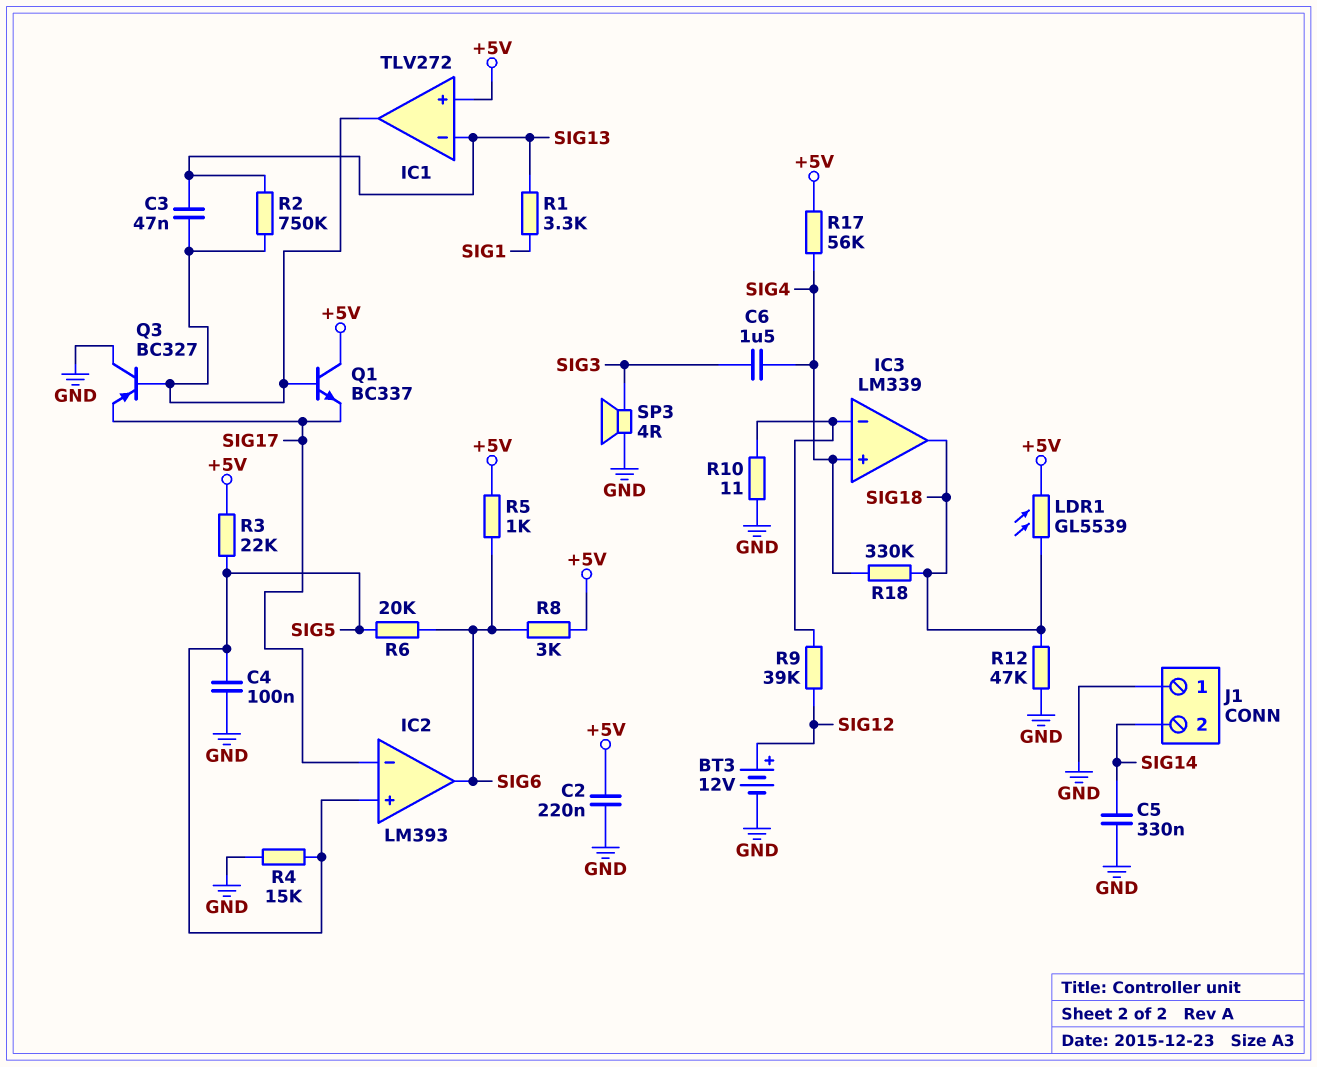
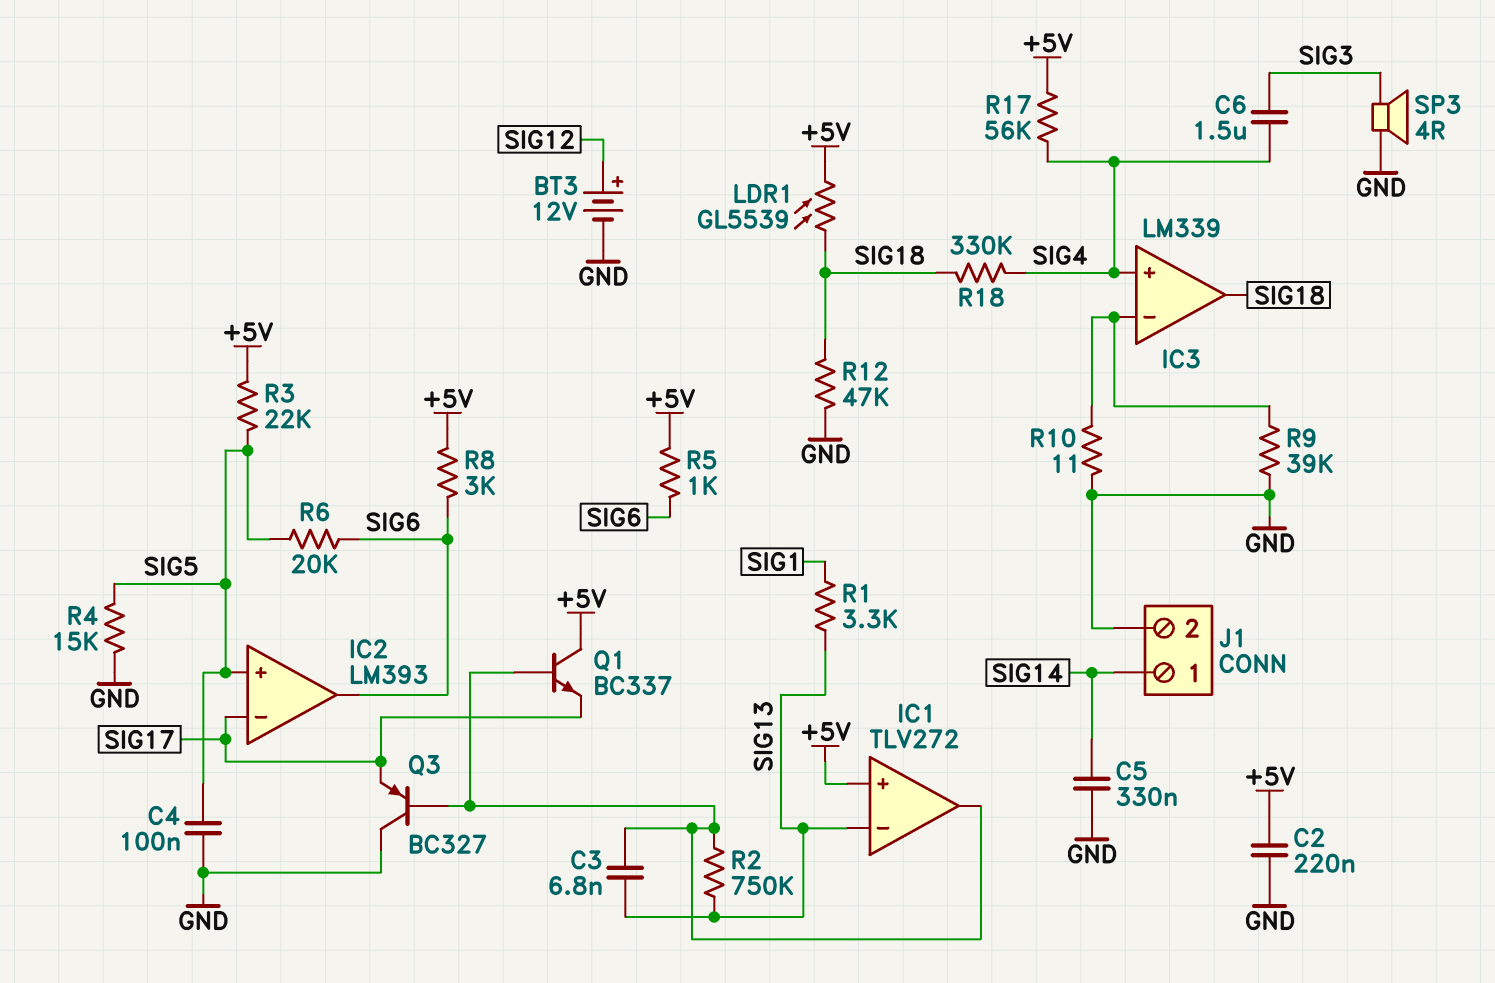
C3: 47nF (IC1/out, SIG13) -> 6.8nF (IC1/out, SIG13)
J1 pin 1: GND -> SIG14
J1 pin 2: SIG14 -> GND
R9: 39k (IC3/in-, SIG12) -> 39k (GND, IC3/in-)

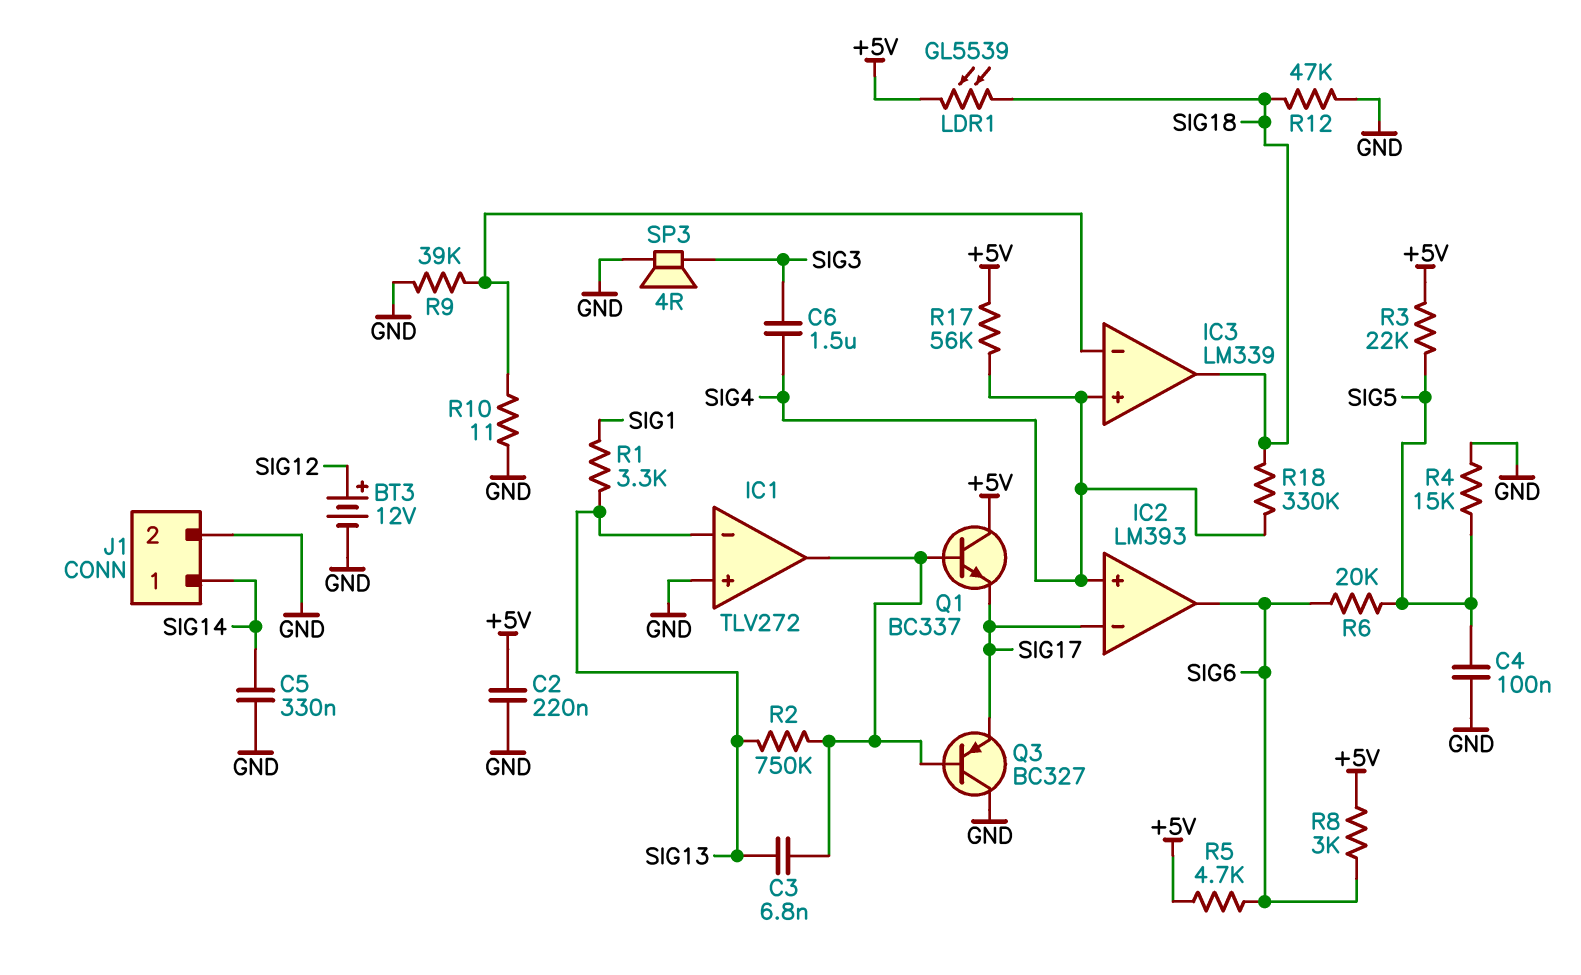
IC1 pin in+: +5V -> GND
IC2 pin in+: SIG5 -> SIG4
R5: 1k (+5V, SIG6) -> 4.7k (+5V, SIG6)

